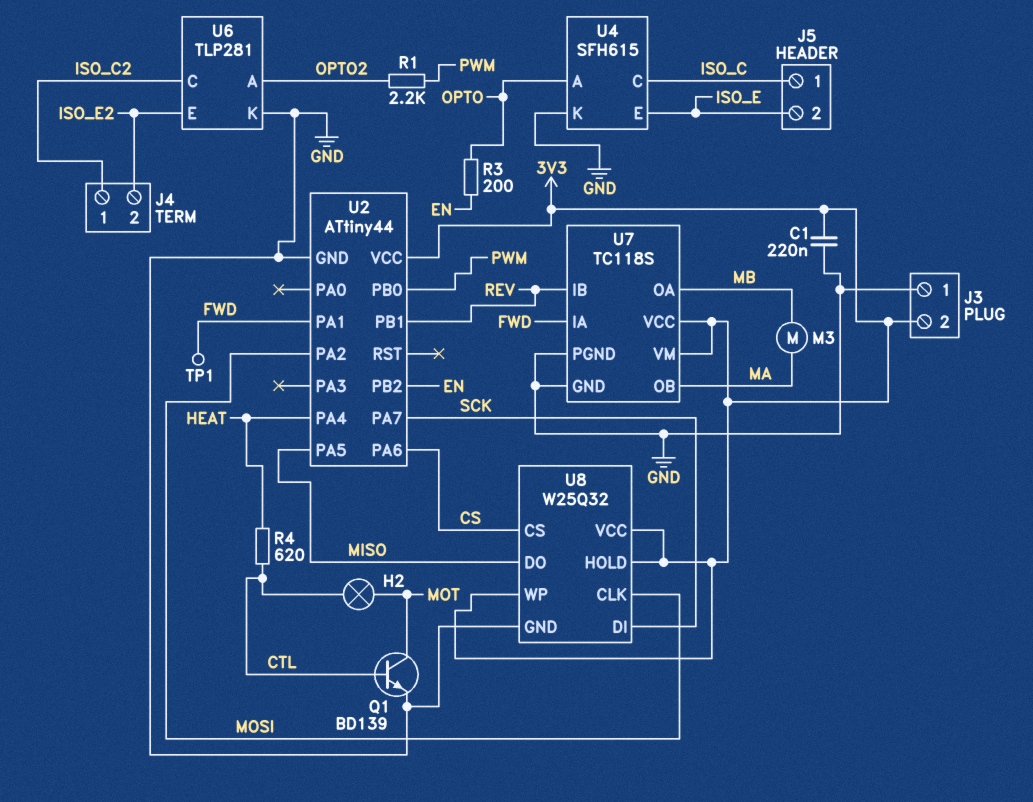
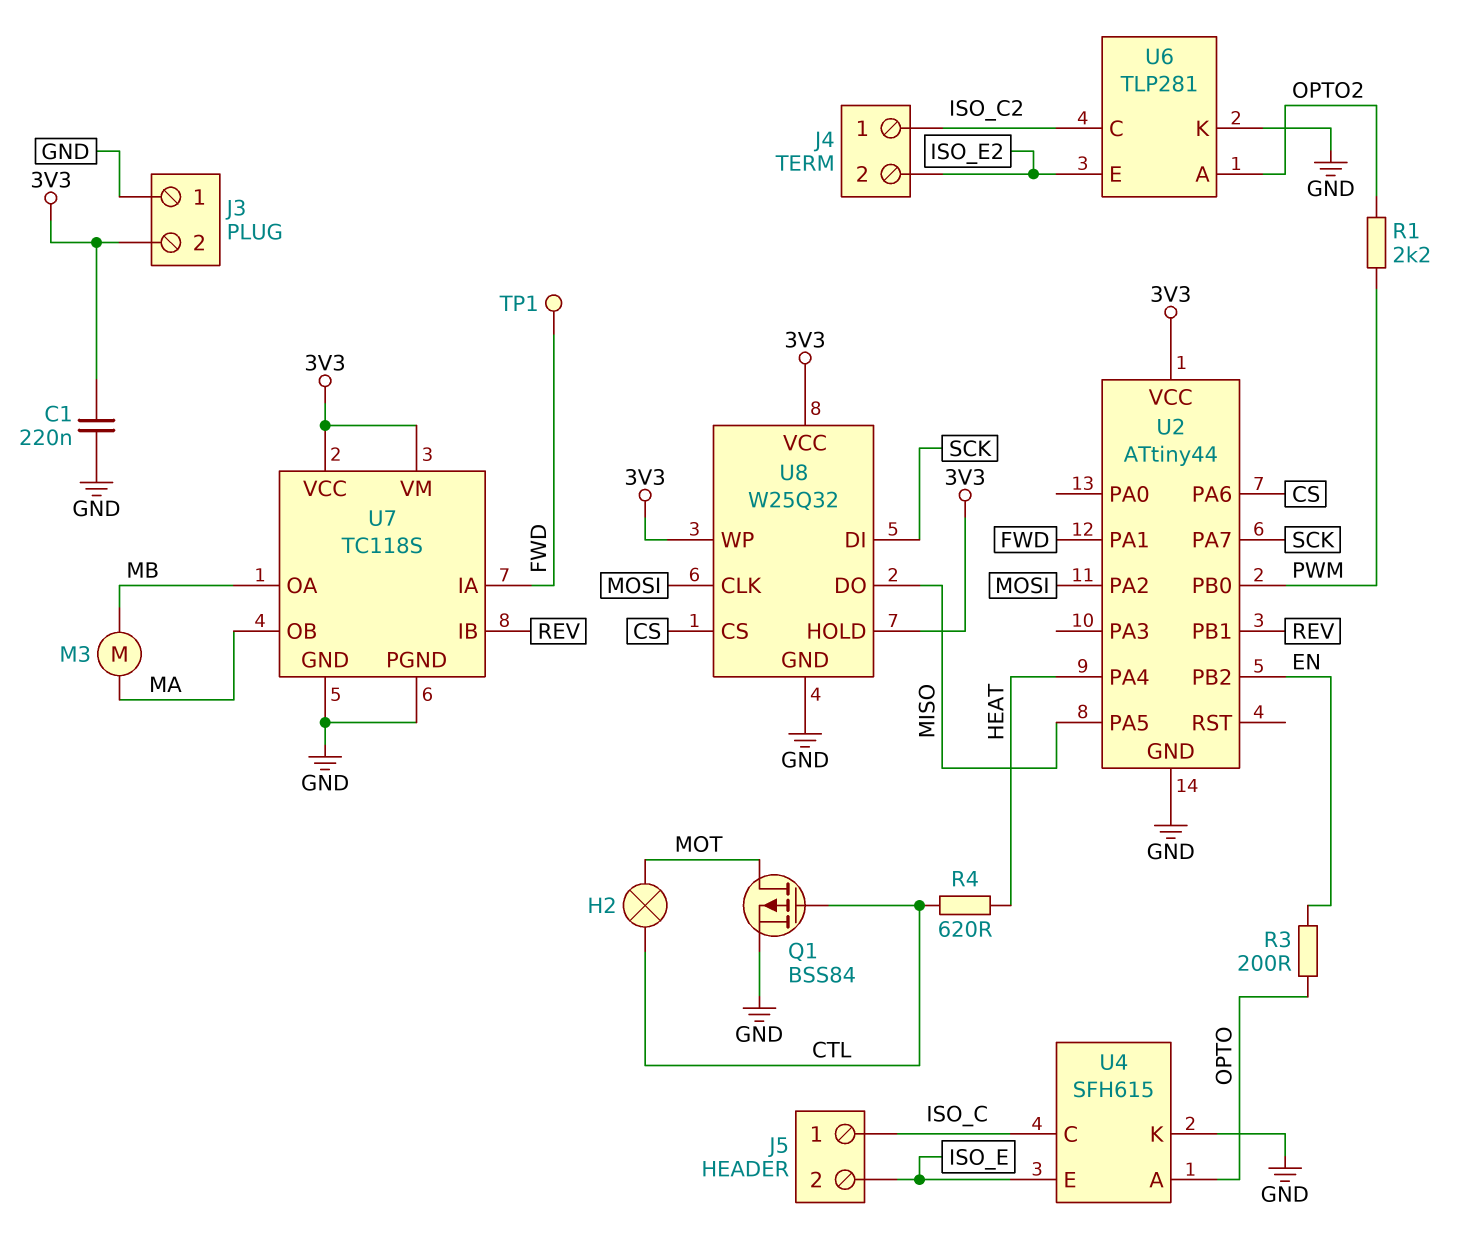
Q1: NPN BD139 (B CTL, C MOT, E GND) -> PMOS BSS84 (G CTL, D MOT, S GND)

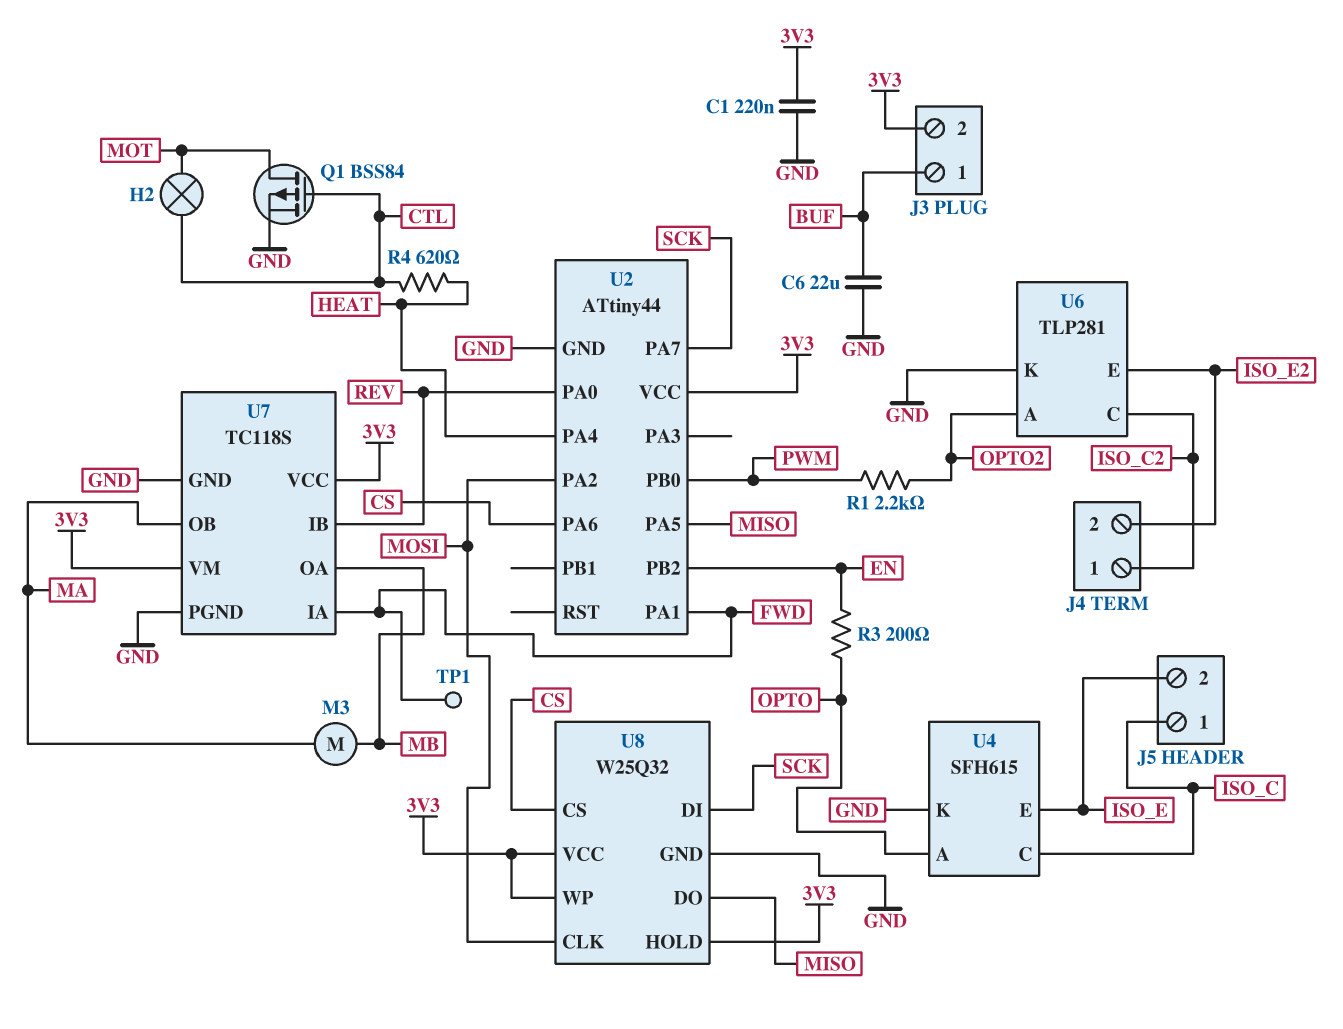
C6: none -> 22uF (BUF, GND)
J3 pin 1: GND -> BUF
U2 pin PA0: none -> REV
U2 pin PB1: REV -> none

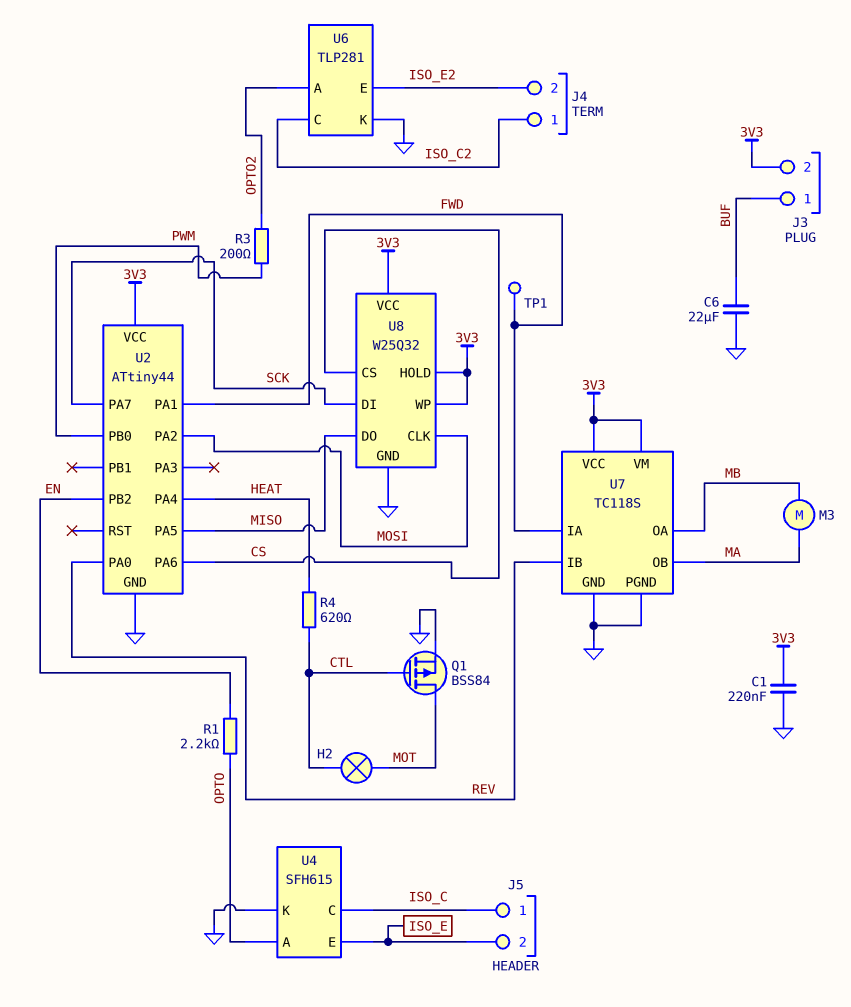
R1: 2.2k (OPTO2, PWM) -> 2.2k (EN, OPTO)
R3: 200 (EN, OPTO) -> 200 (OPTO2, PWM)

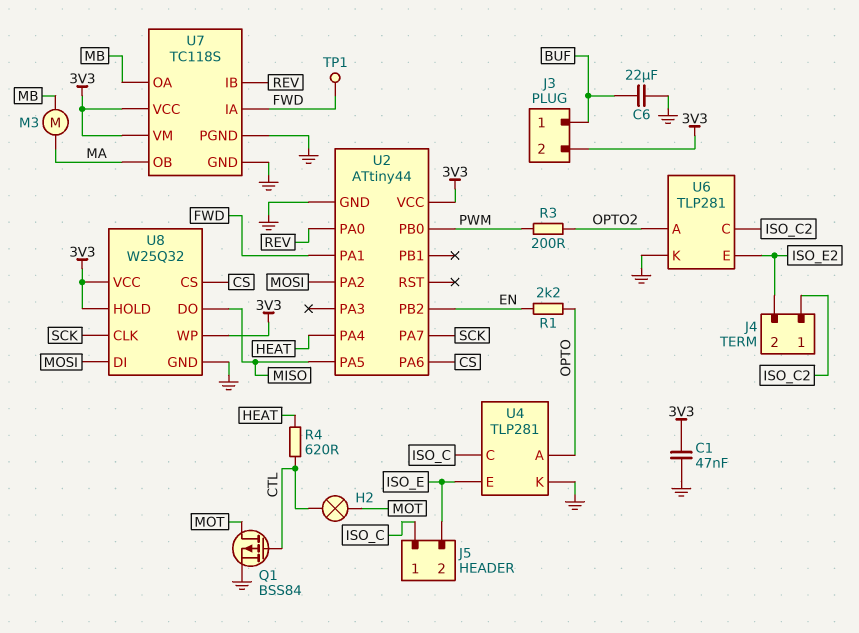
C1: 220nF (3V3, GND) -> 47nF (3V3, GND)
U4: SFH615 -> TLP281
U8 pin CLK: MOSI -> SCK
U8 pin DI: SCK -> MOSI

